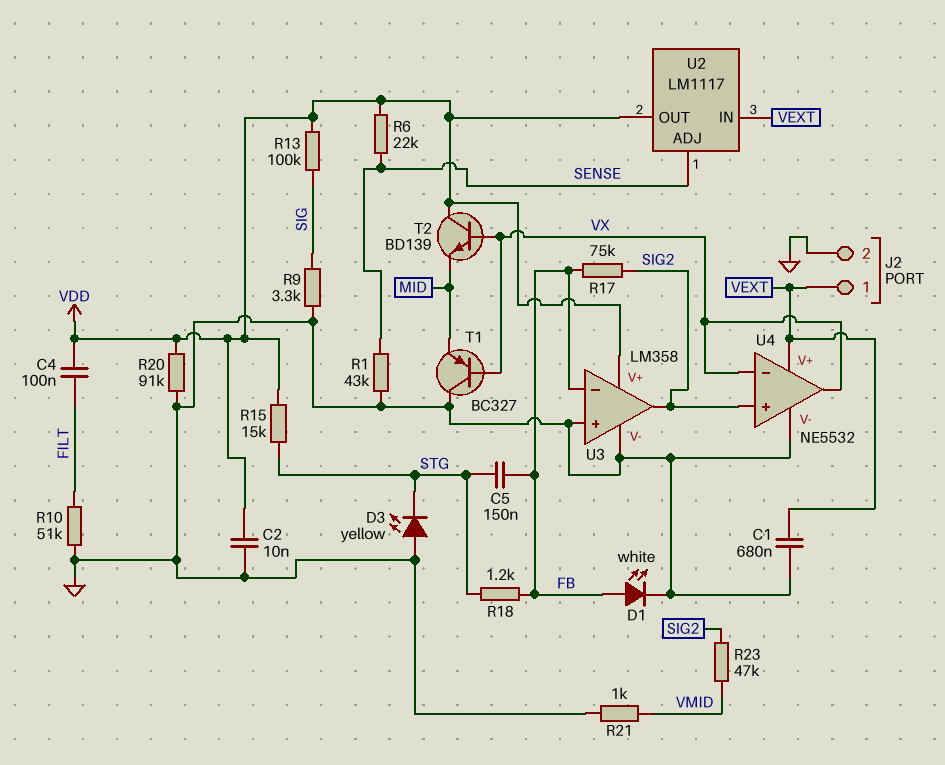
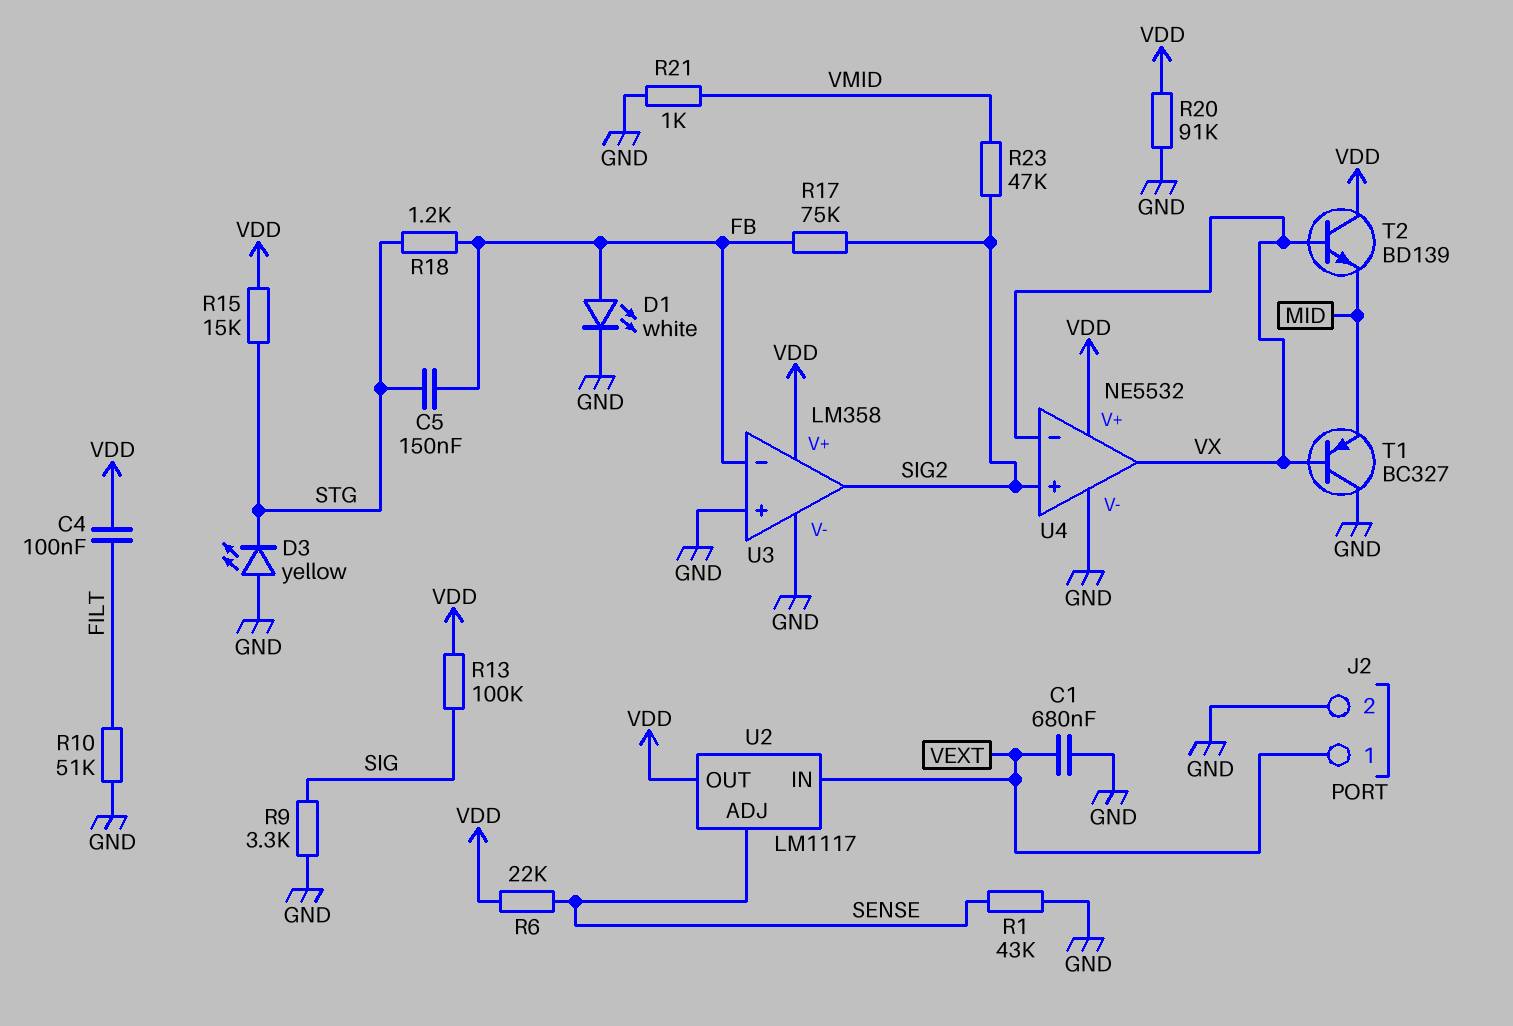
C2: 10nF (GND, VDD) -> none
U4 pin V+: VEXT -> VDD

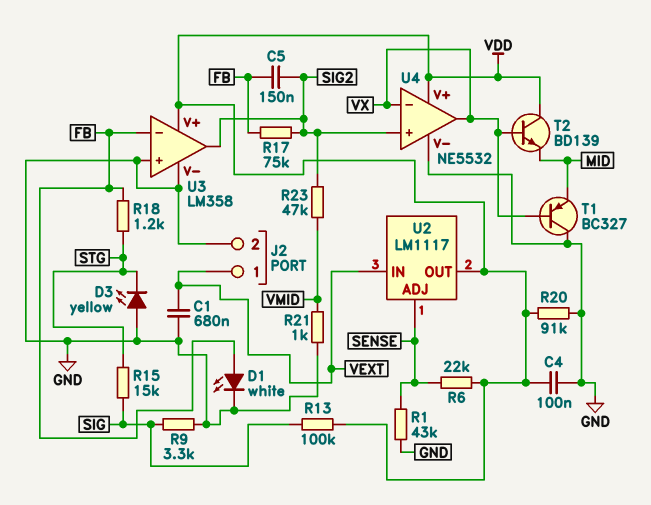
C4: 100nF (FILT, VDD) -> 100nF (GND, VDD)
C5: 150nF (FB, STG) -> 150nF (FB, SIG2)
R10: 51k (FILT, GND) -> none
R15: 15k (STG, VDD) -> 15k (SIG, STG)

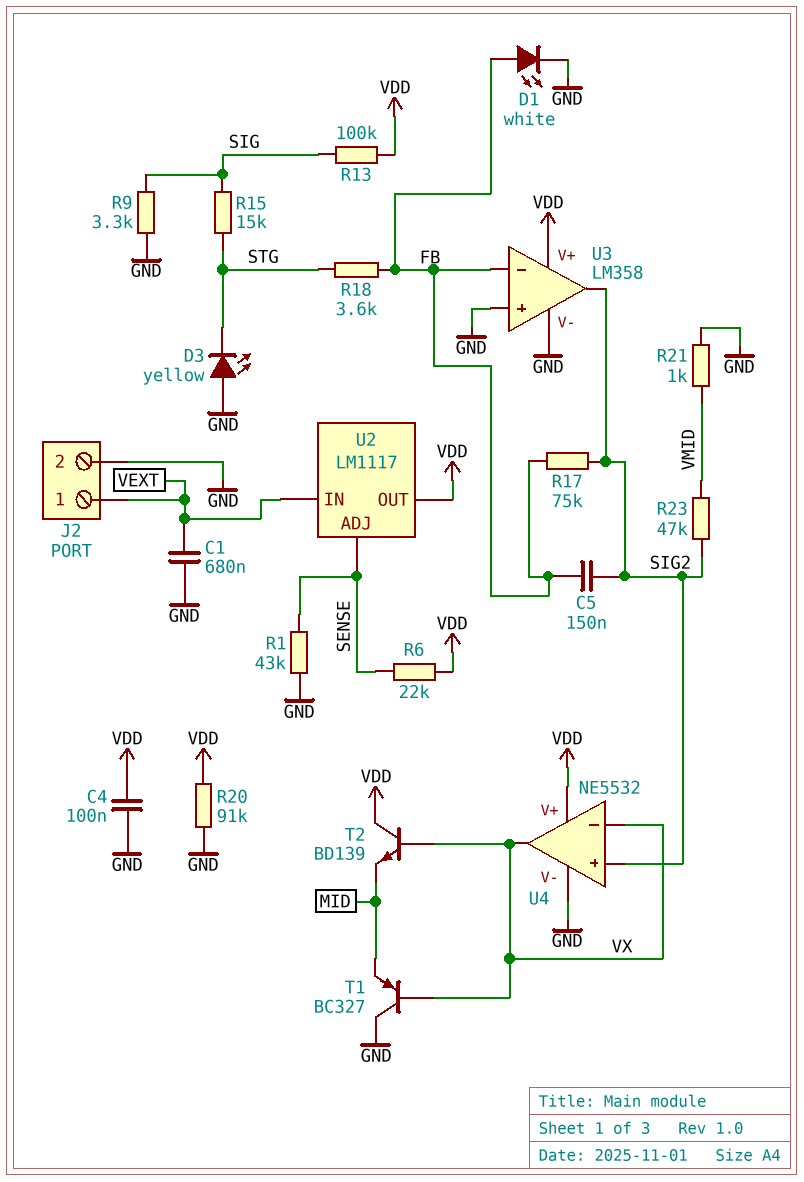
R18: 1.2k (FB, STG) -> 3.6k (FB, STG)

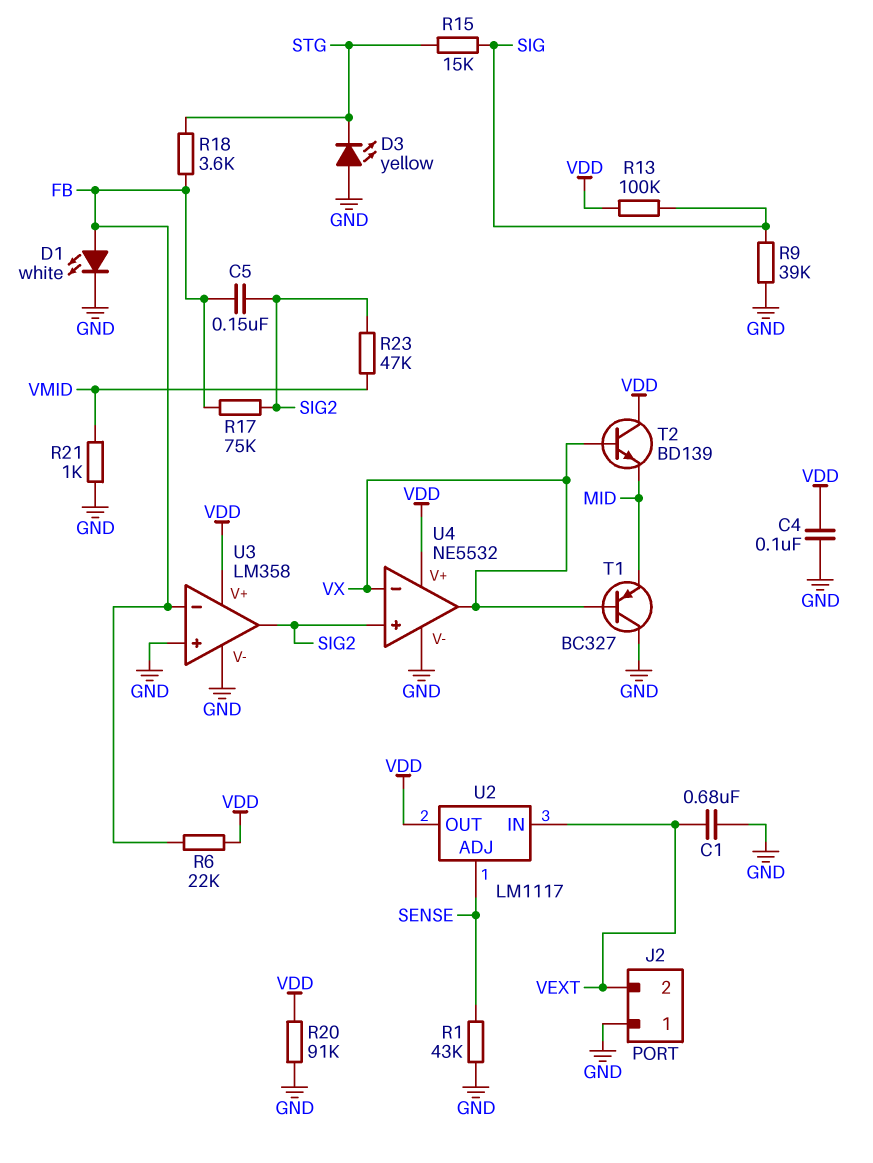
J2 pin 1: VEXT -> GND
J2 pin 2: GND -> VEXT
R6: 22k (SENSE, VDD) -> 22k (FB, VDD)
R9: 3.3k (GND, SIG) -> 39k (GND, SIG)

